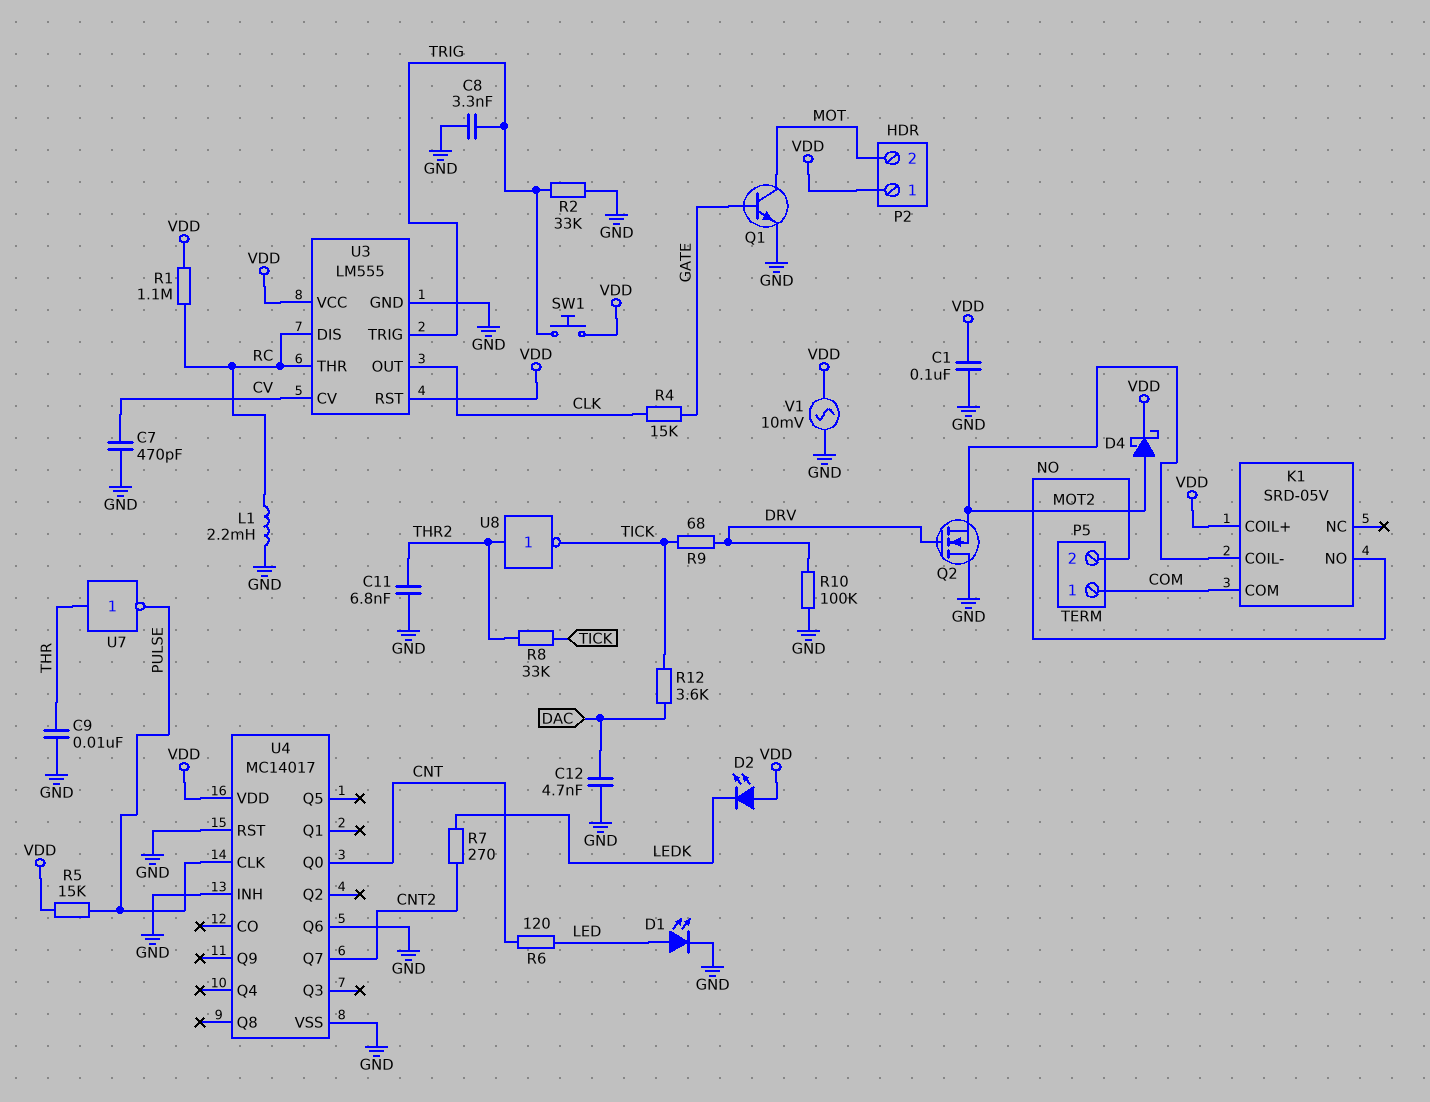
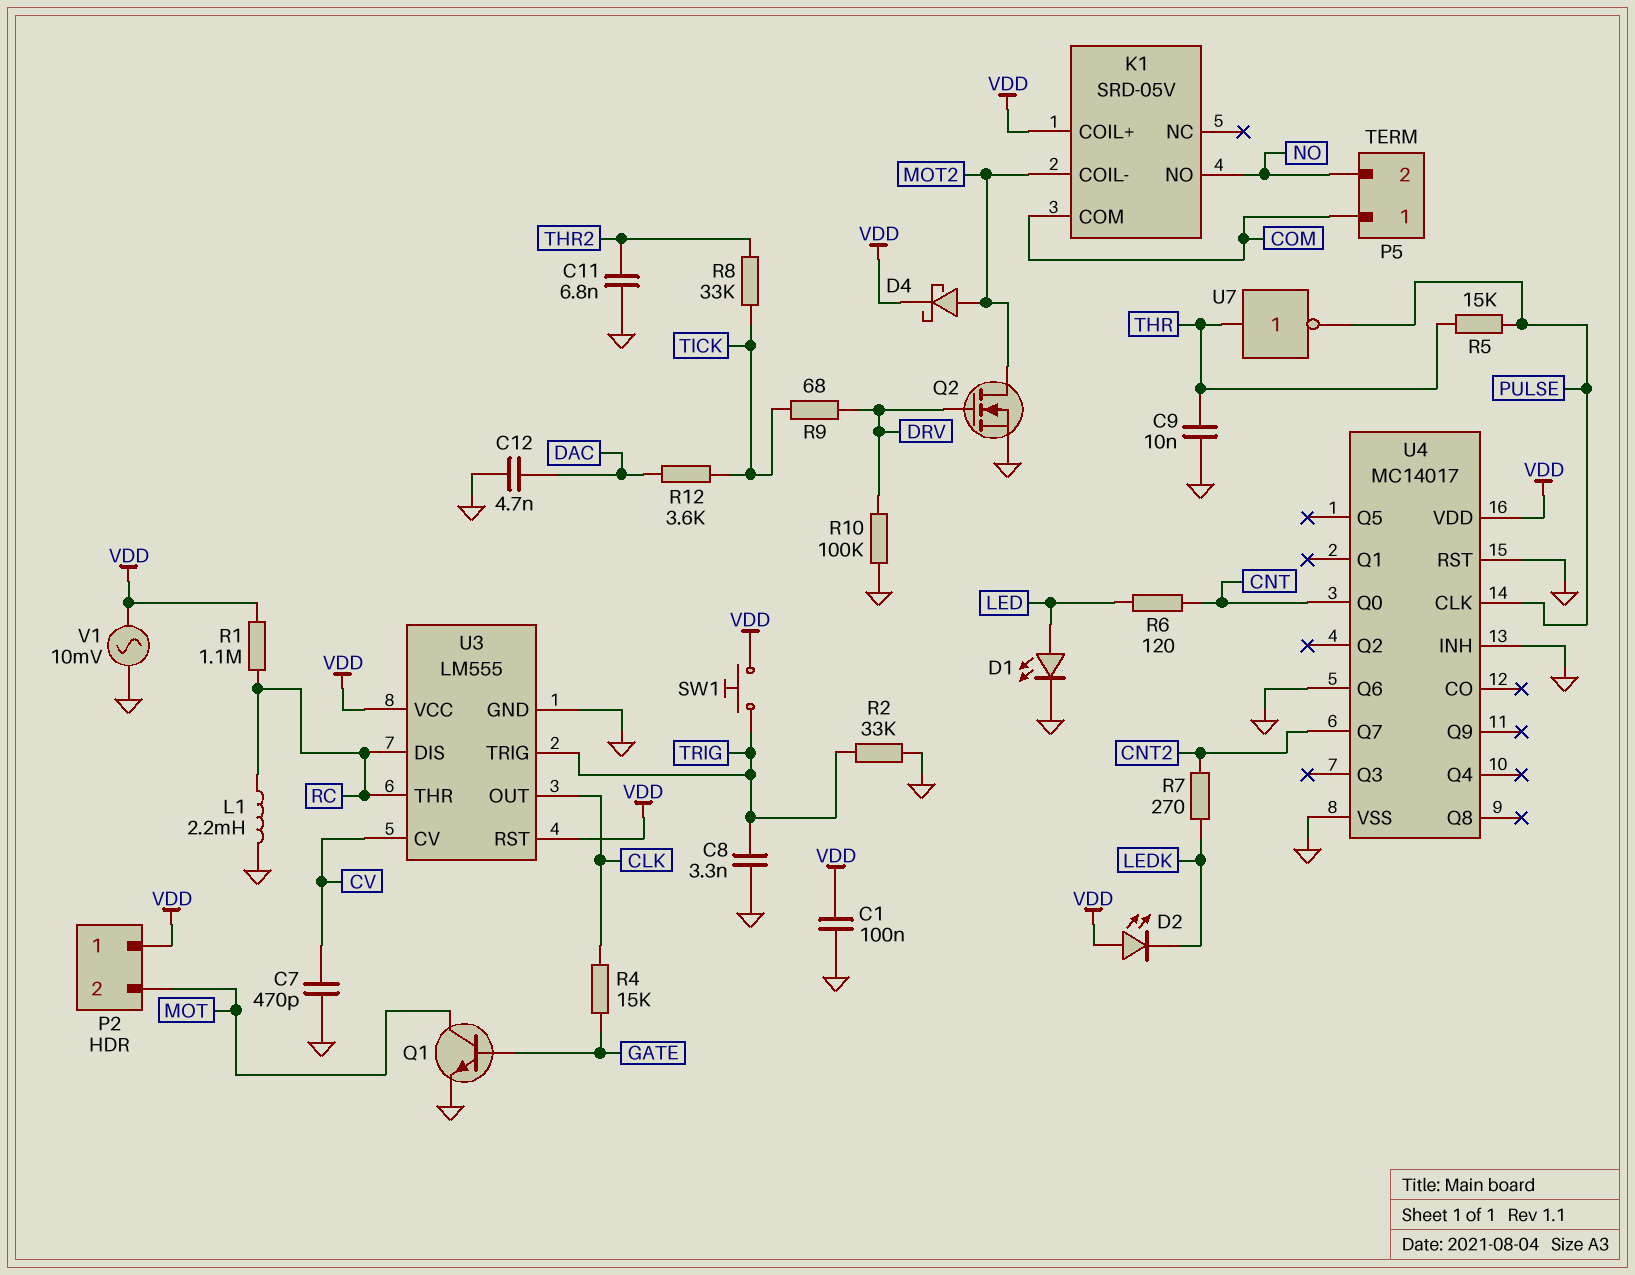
Q2: NMOS (G DRV, D GND, S MOT2) -> NMOS (G DRV, D MOT2, S GND)
R5: 15k (PULSE, VDD) -> 15k (PULSE, THR)
U8: NOT (in THR2, out TICK) -> none

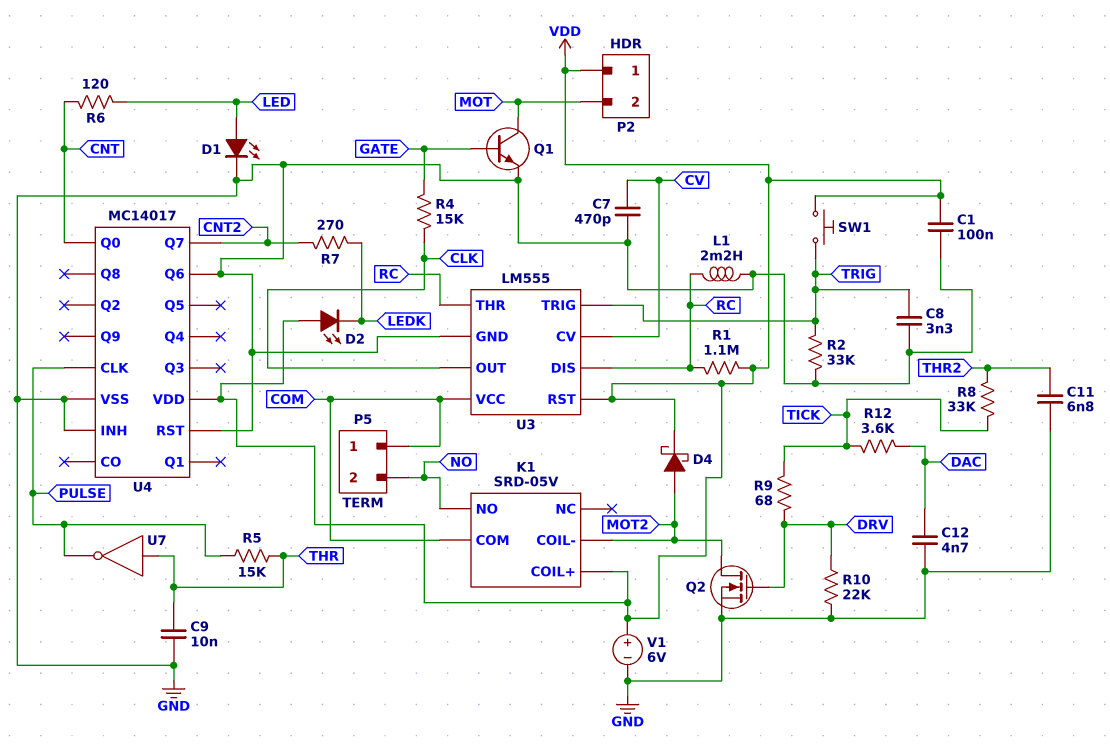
R10: 100k (DRV, GND) -> 22k (DRV, GND)
U3 pin VCC: VDD -> COM
V1: AC 10mV (GND, VDD) -> 6V (plus VDD, minus GND)

